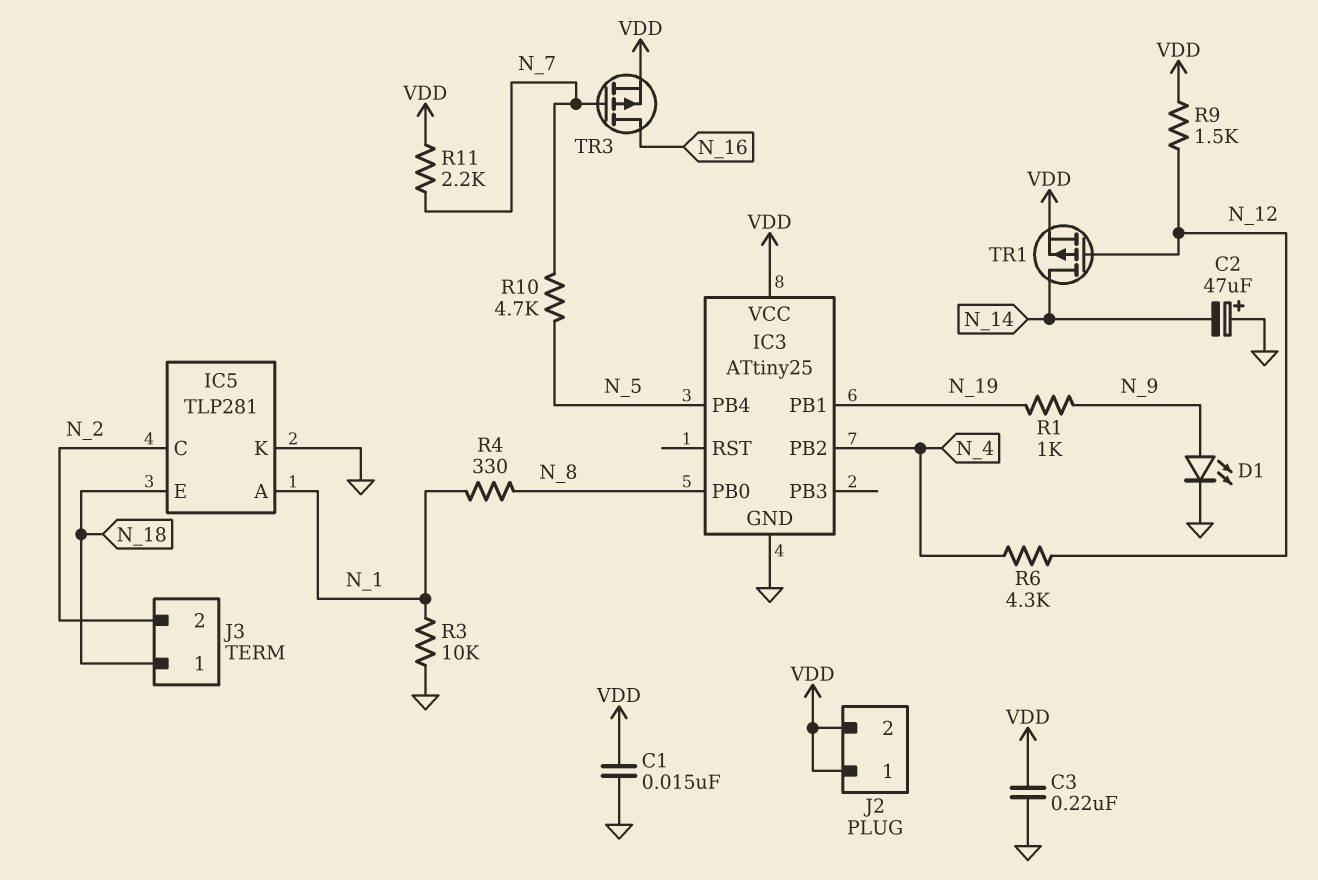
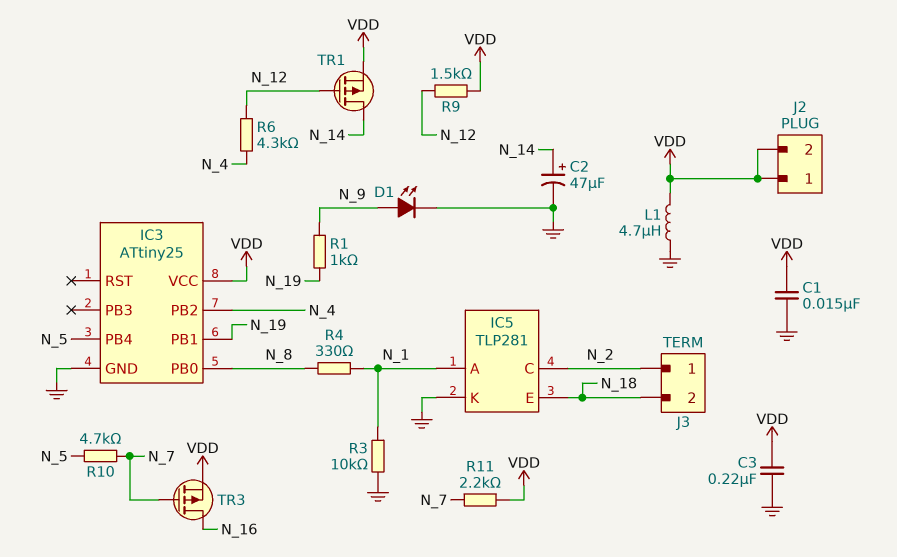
C2: 47uF (plus GND, minus N_14) -> 47uF (plus N_14, minus GND)
J3 pin 1: N_18 -> N_2
J3 pin 2: N_2 -> N_18
L1: none -> 4.7uH (GND, VDD)

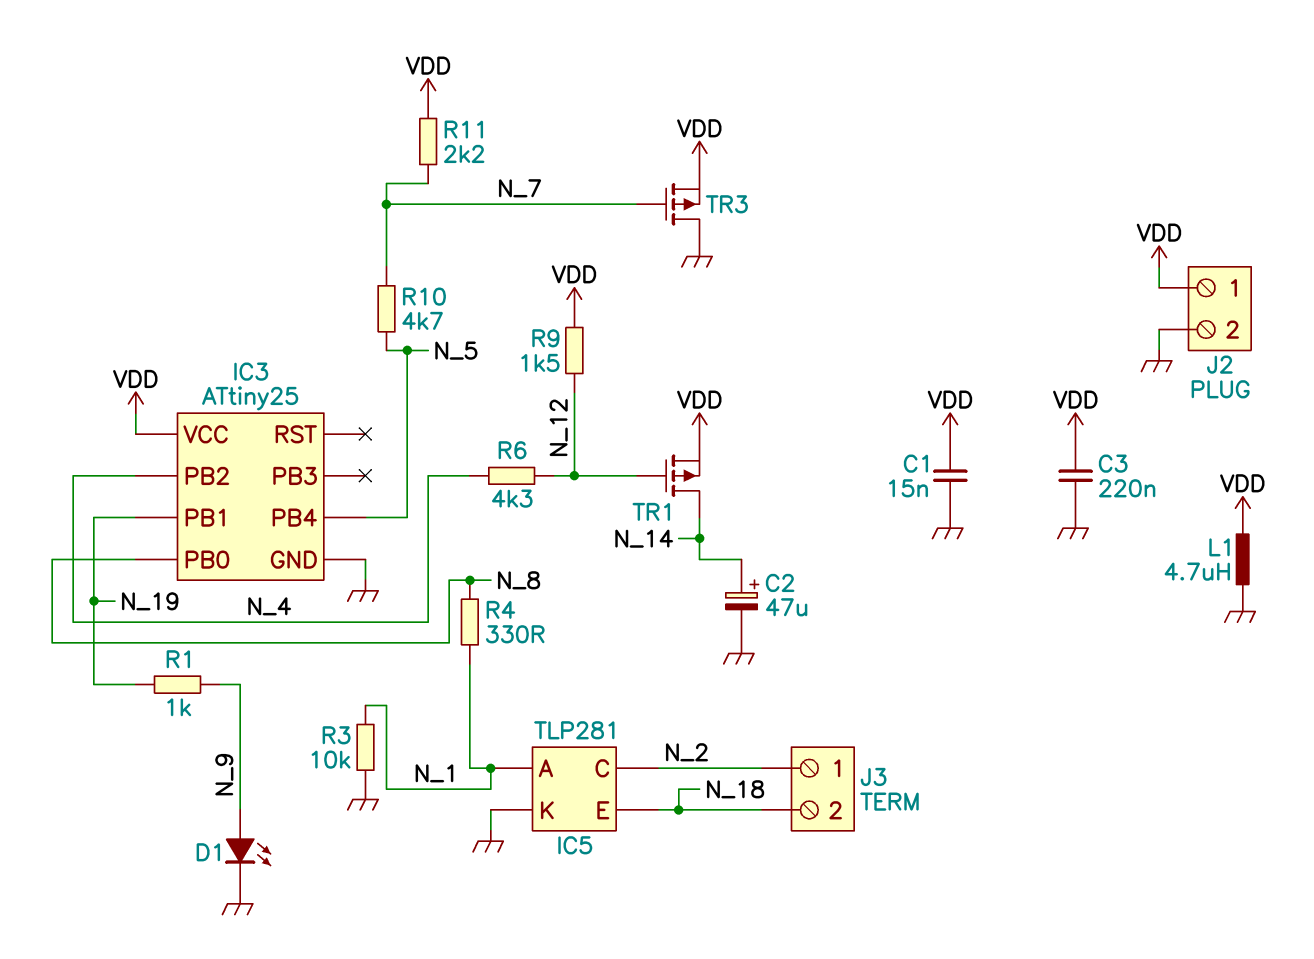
J2 pin 2: VDD -> GND
TR3: PMOS (G N_7, D N_16, S VDD) -> PMOS (G N_7, D GND, S VDD)

